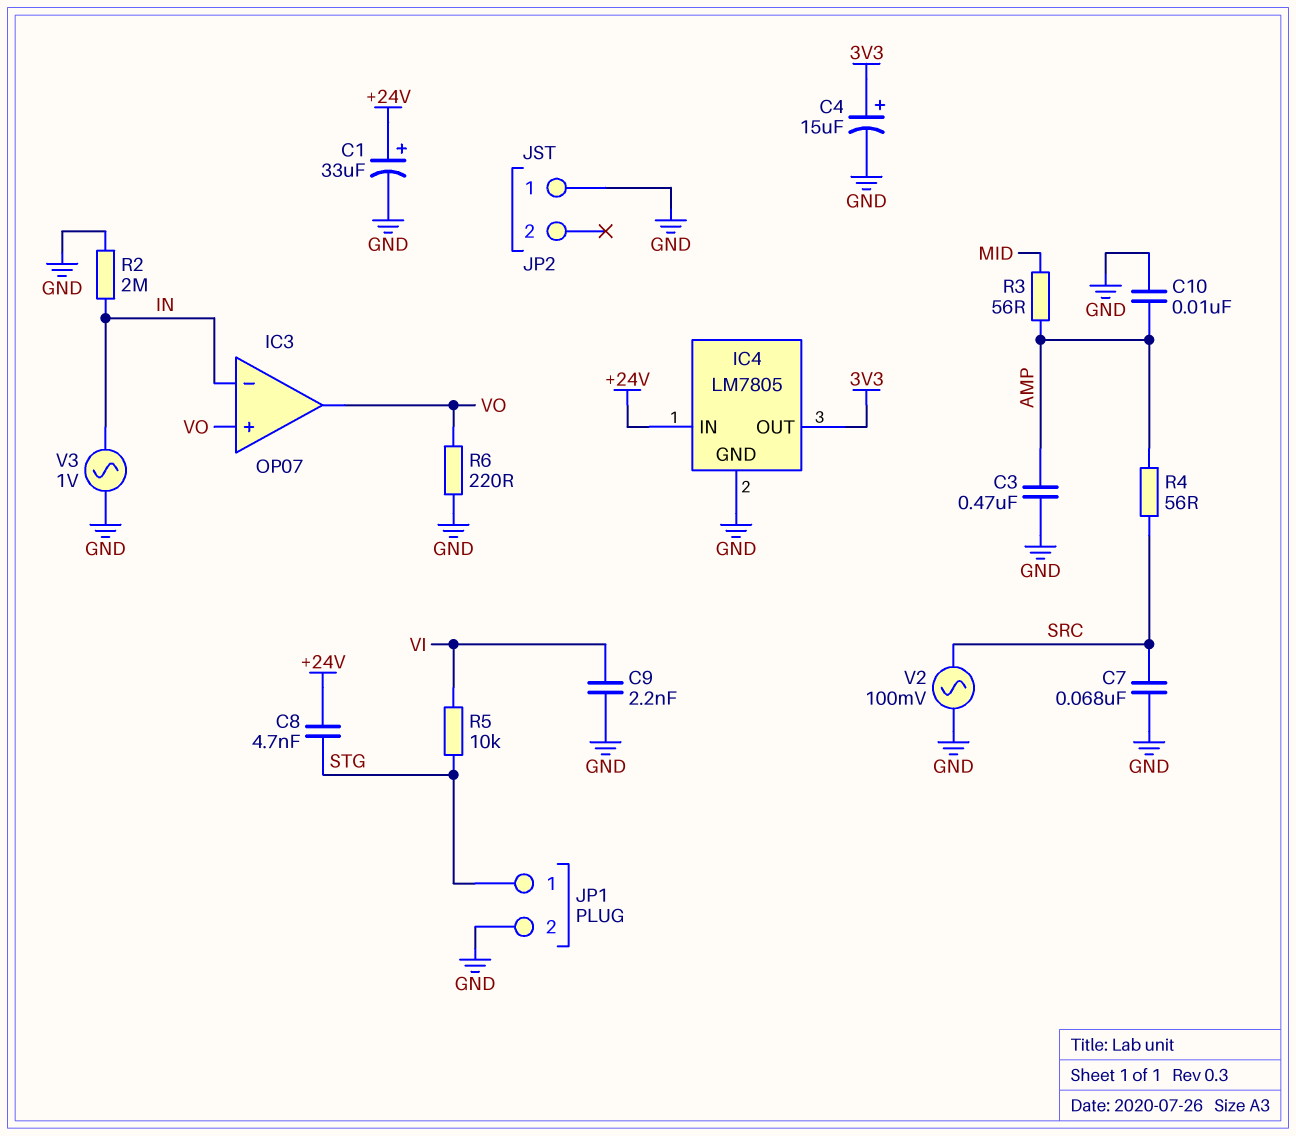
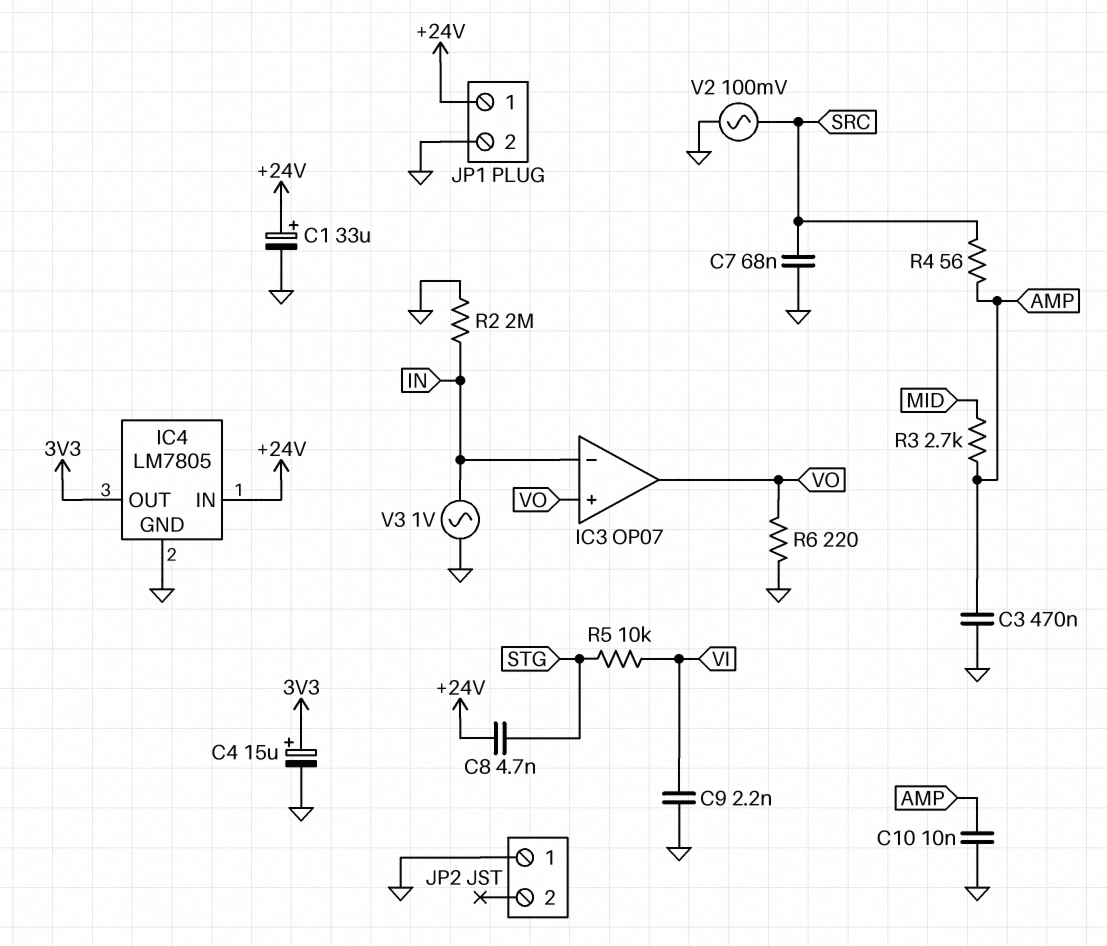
JP1 pin 1: STG -> +24V
R3: 56 (AMP, MID) -> 2.7k (AMP, MID)

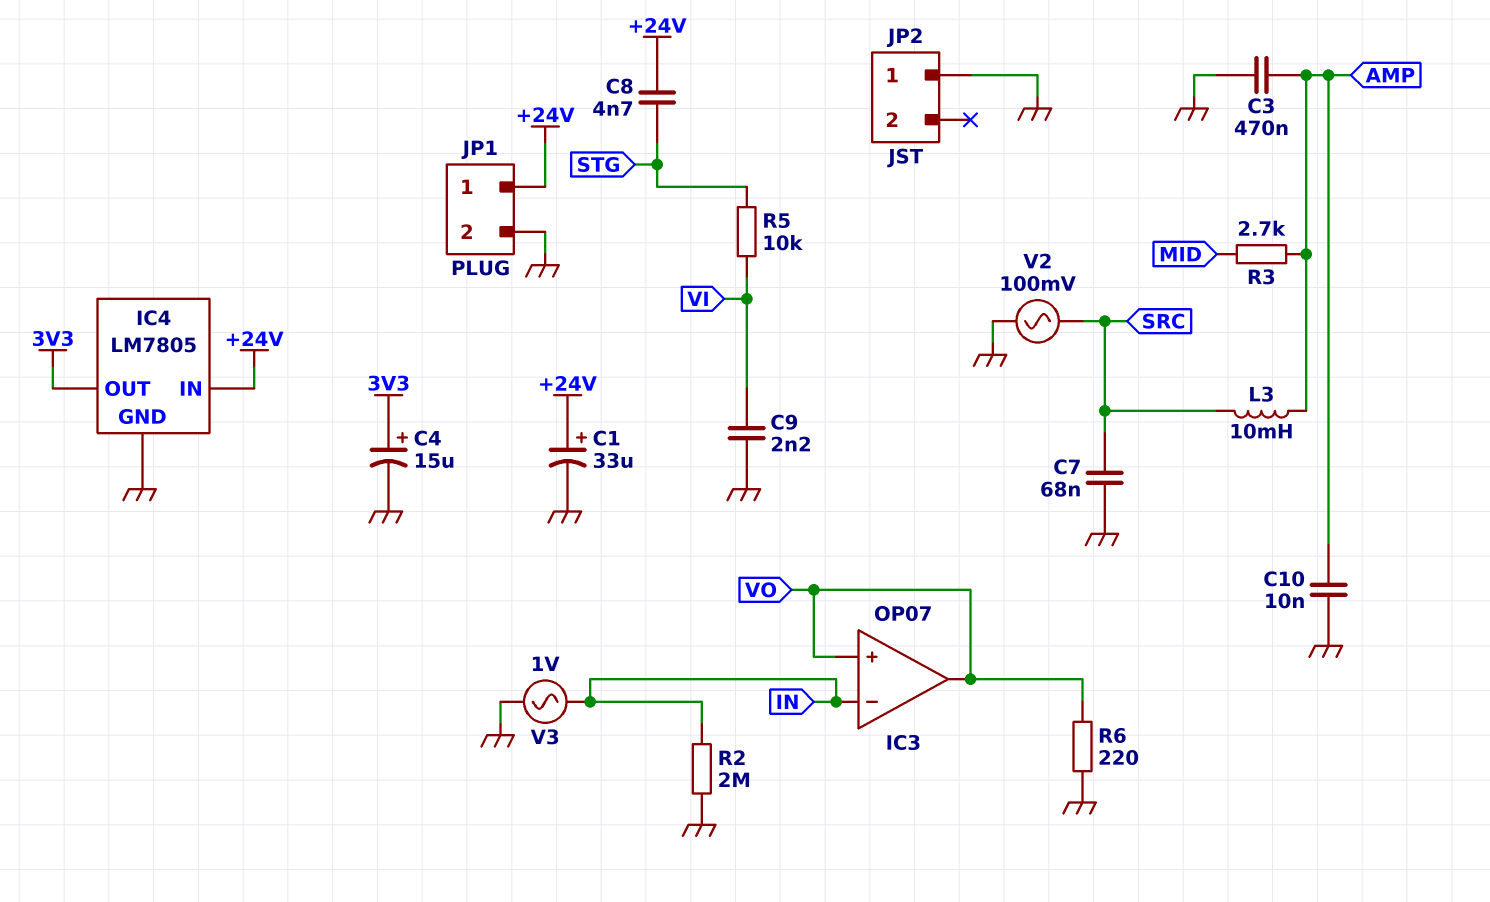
L3: none -> 10mH (AMP, SRC)
R4: 56 (AMP, SRC) -> none

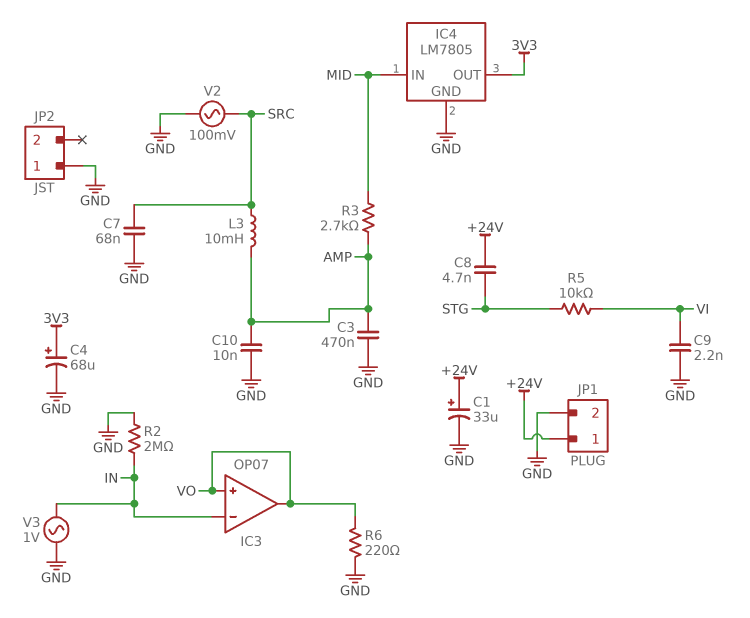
C4: 15uF (plus 3V3, minus GND) -> 68uF (plus 3V3, minus GND)
IC4 pin IN: +24V -> MID

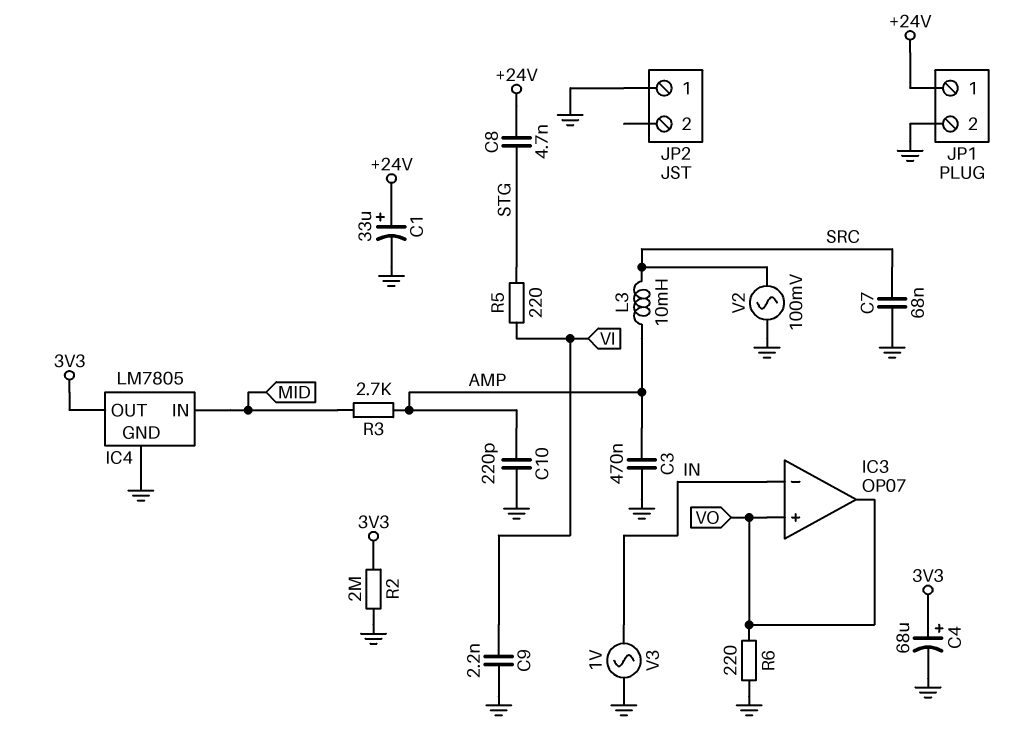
C10: 10nF (AMP, GND) -> 220pF (AMP, GND)
R2: 2M (GND, IN) -> 2M (3V3, GND)
R5: 10k (STG, VI) -> 220 (STG, VI)

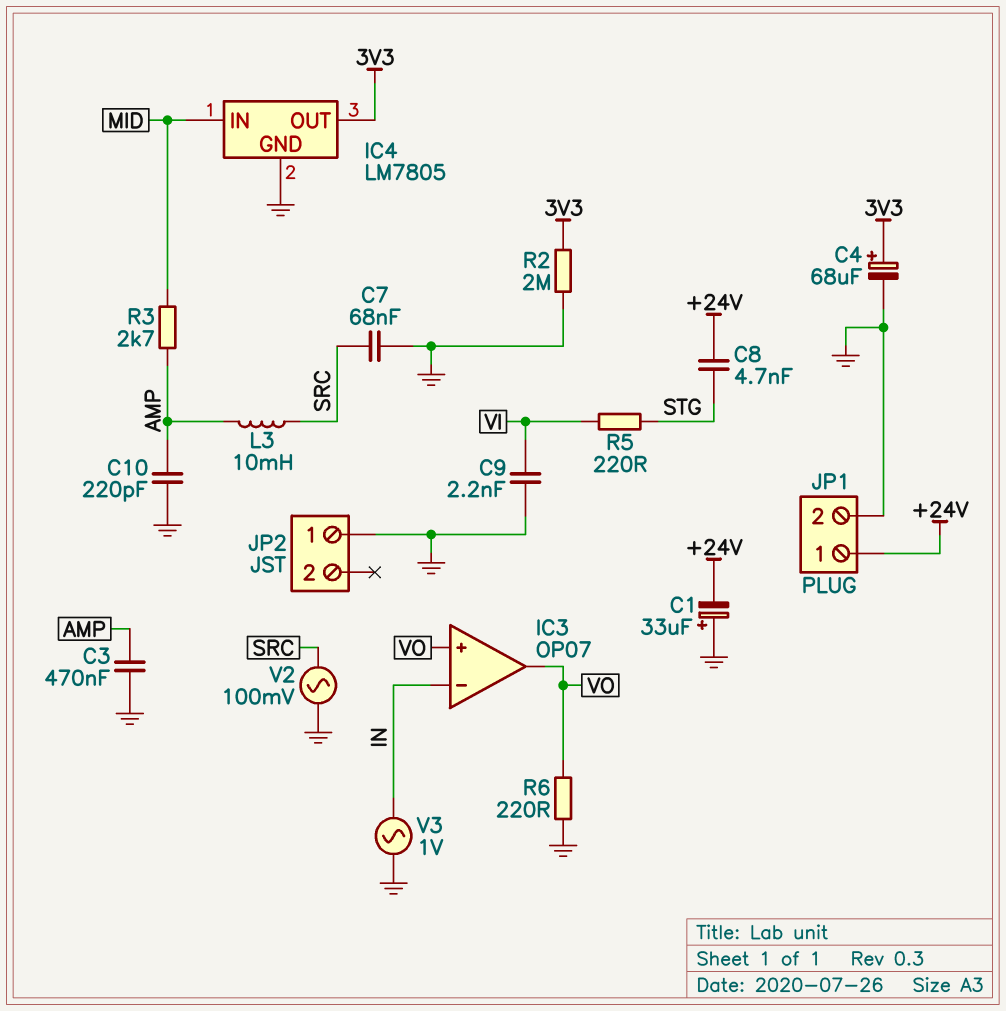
C1: 33uF (plus +24V, minus GND) -> 33uF (plus GND, minus +24V)

